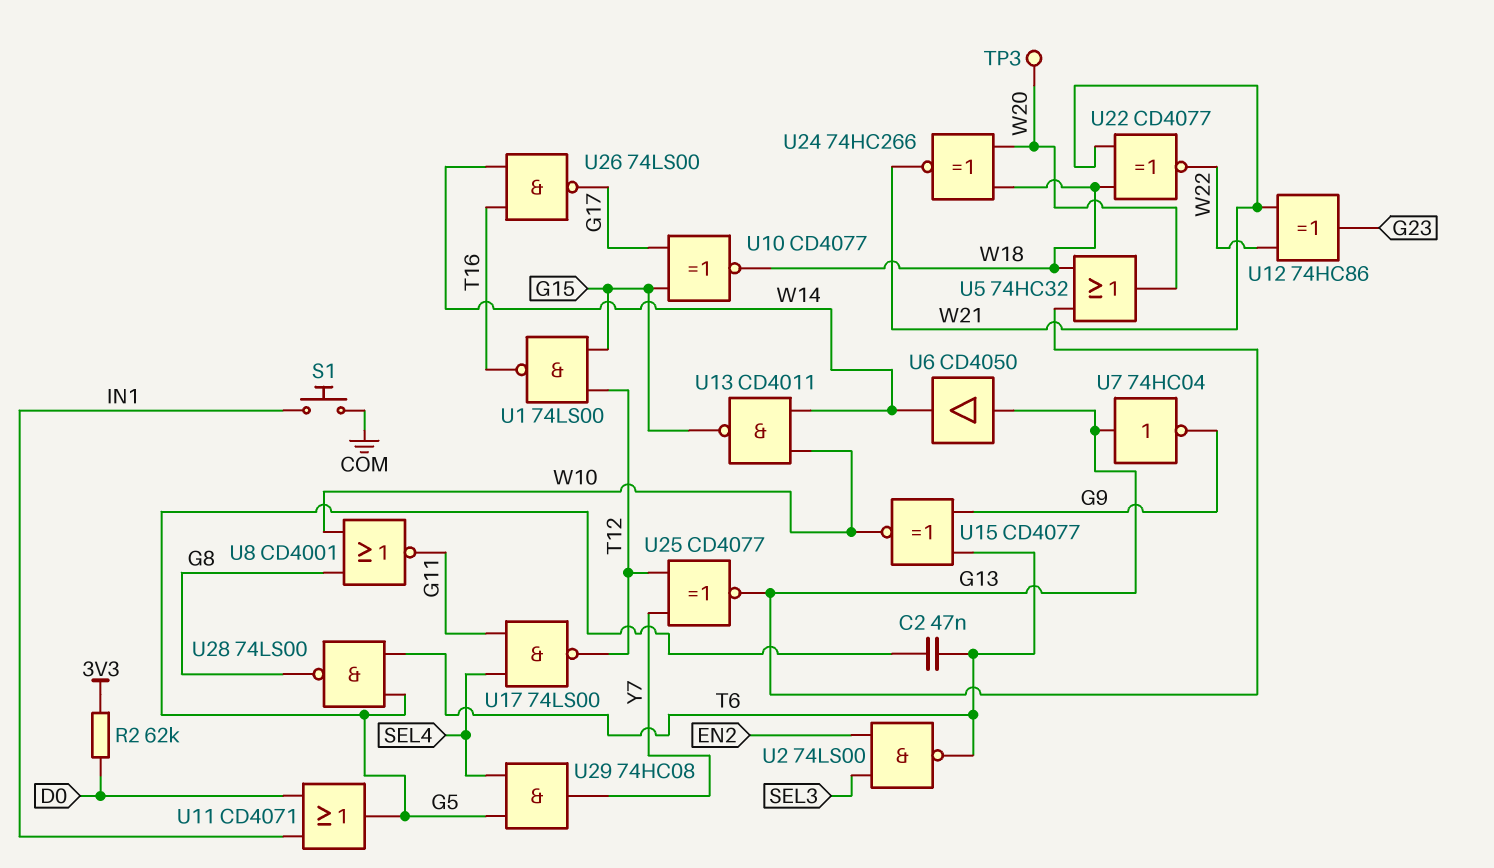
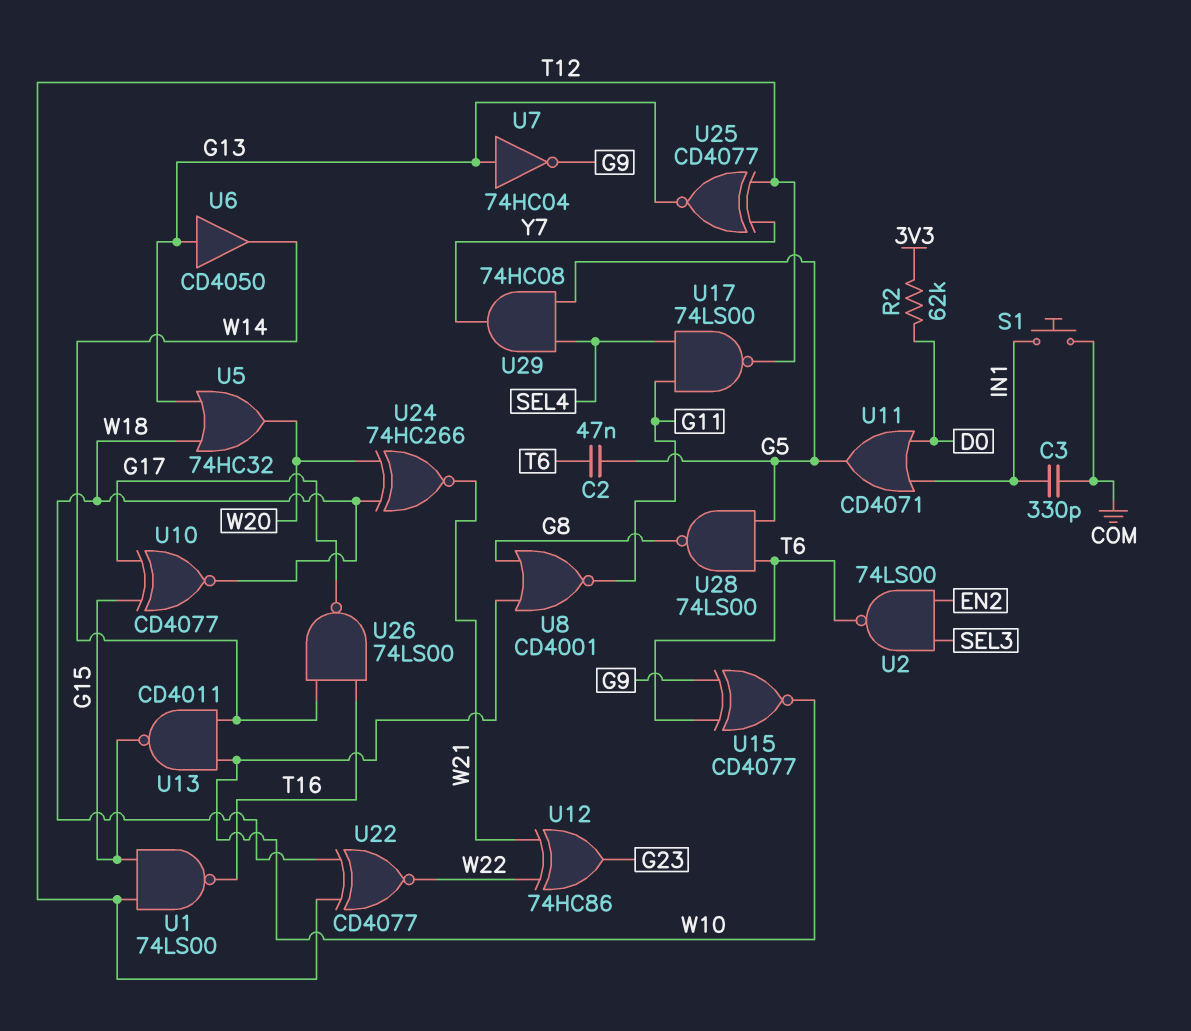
C3: none -> 330pF (COM, IN1)
TP3: test point (W20) -> none
U22: XNOR CD4077 (in W18, in W21, out W22) -> XNOR CD4077 (in T12, in W18, out W22)

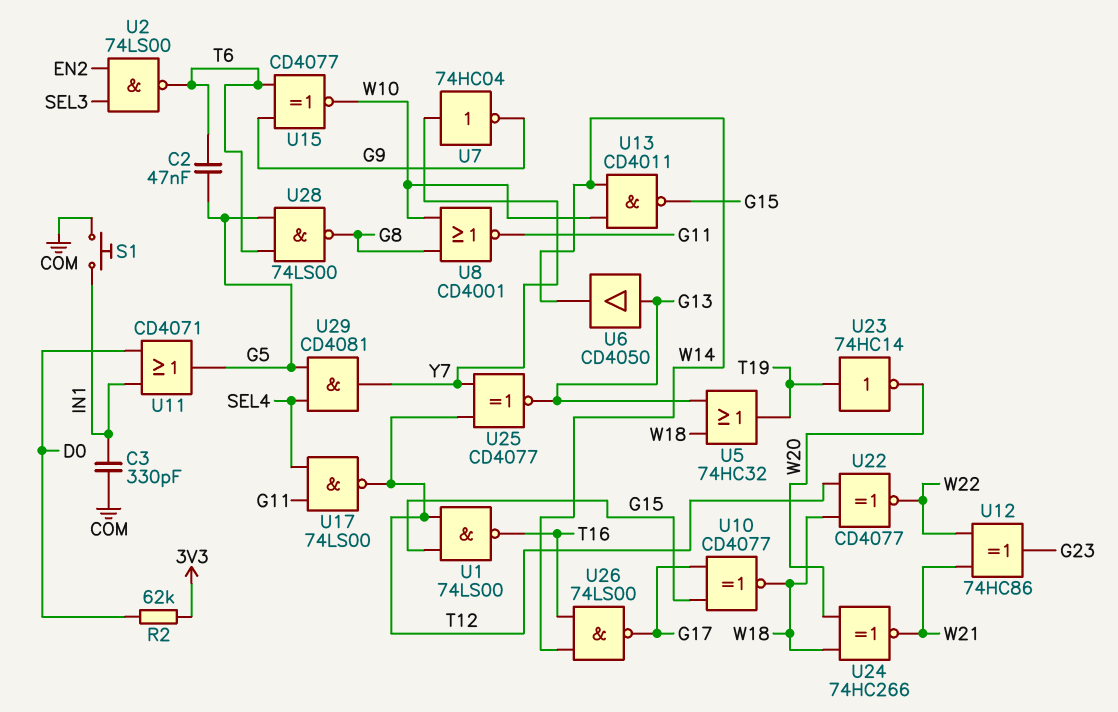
U5: OR 74HC32 (in G13, in W18, out W20) -> OR 74HC32 (in G13, in W18, out T19)
U7: NOT 74HC04 (in G13, out G9) -> NOT 74HC04 (in Y7, out G9)
U23: none -> NOT 74HC14 (in T19, out W20)
U29: AND 74HC08 (in G5, in SEL4, out Y7) -> AND CD4081 (in G5, in SEL4, out Y7)

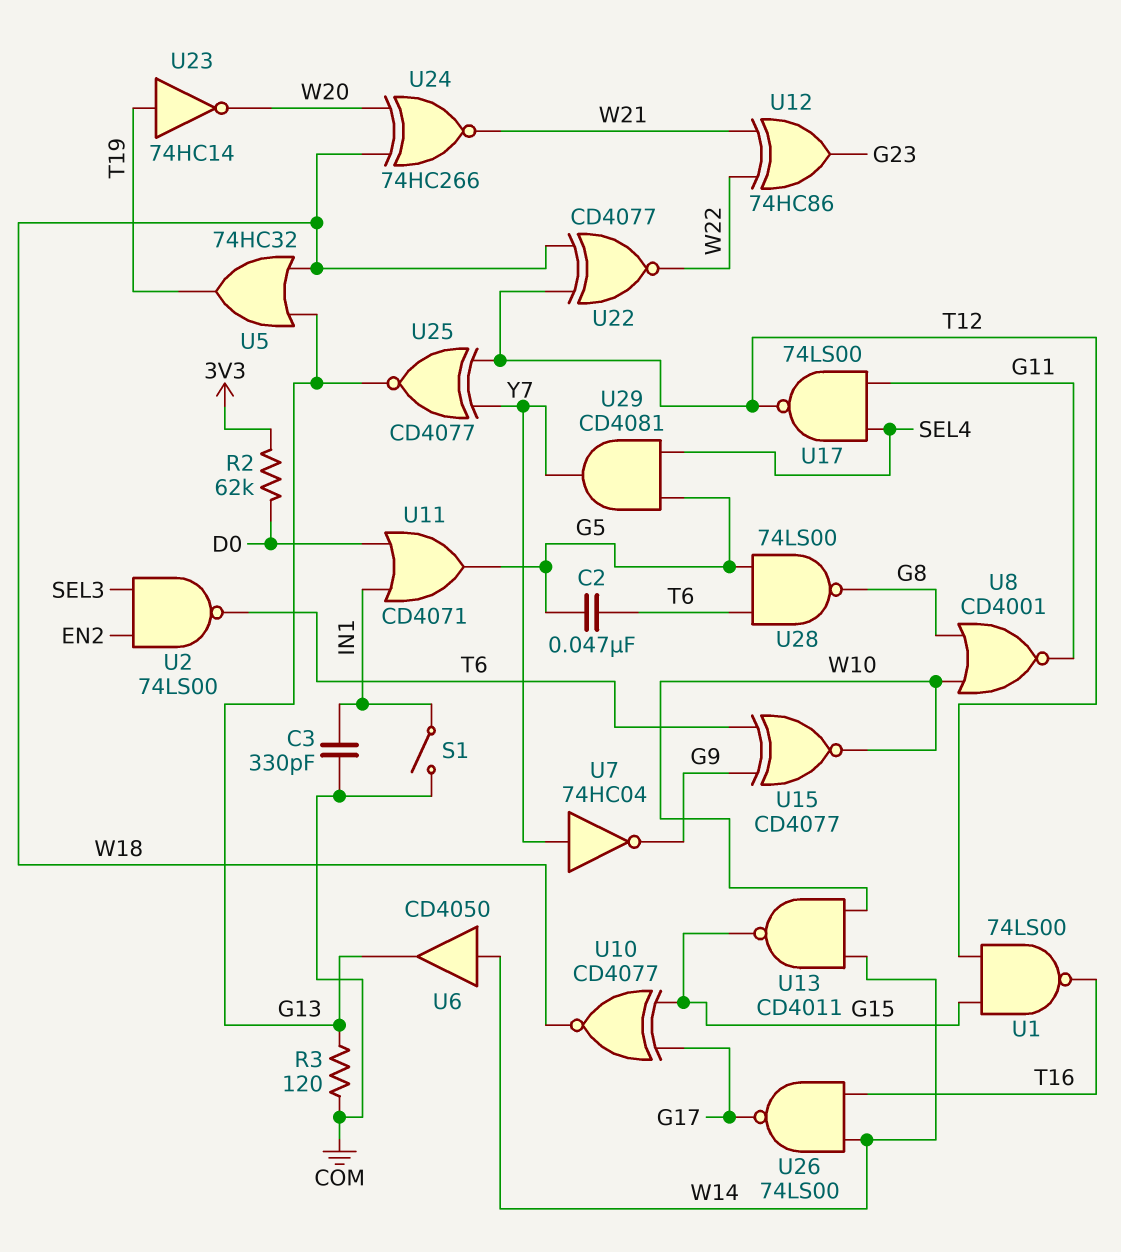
R3: none -> 120 (COM, G13)
S1: button (COM, IN1) -> switch (COM, IN1)
U6: buffer CD4050 (in G13, out W14) -> buffer CD4050 (in W14, out G13)

